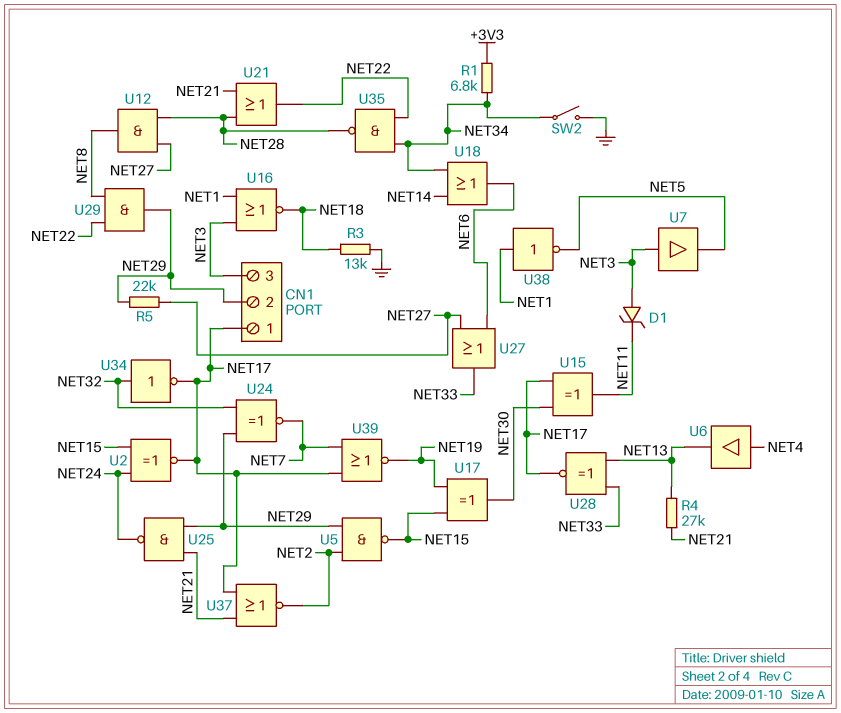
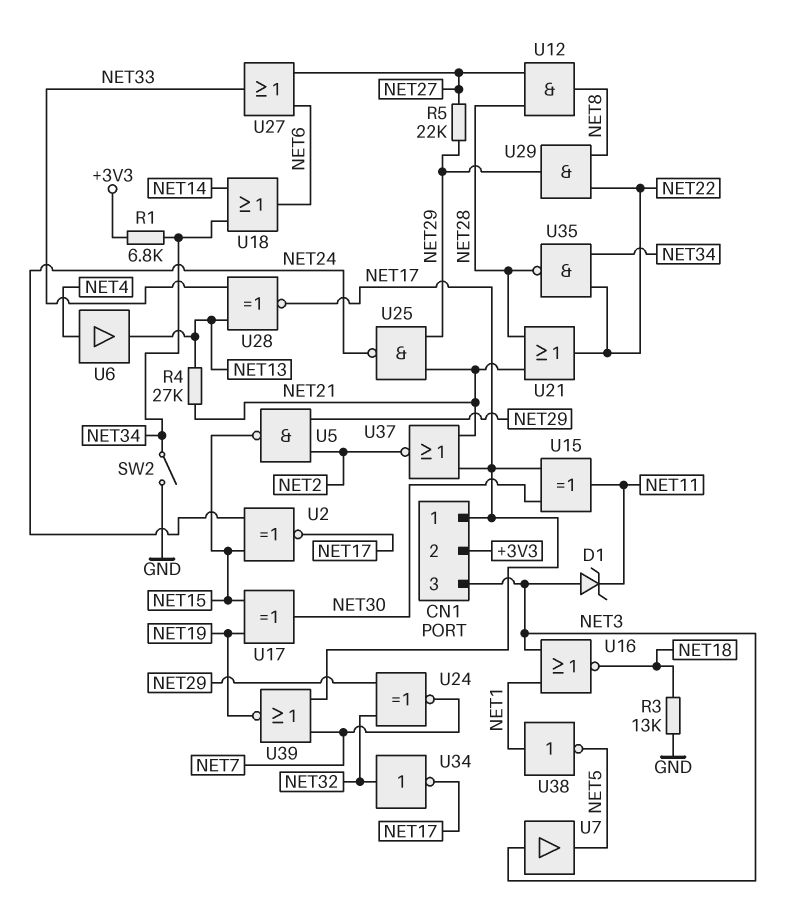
CN1 pin 2: NET29 -> +3V3

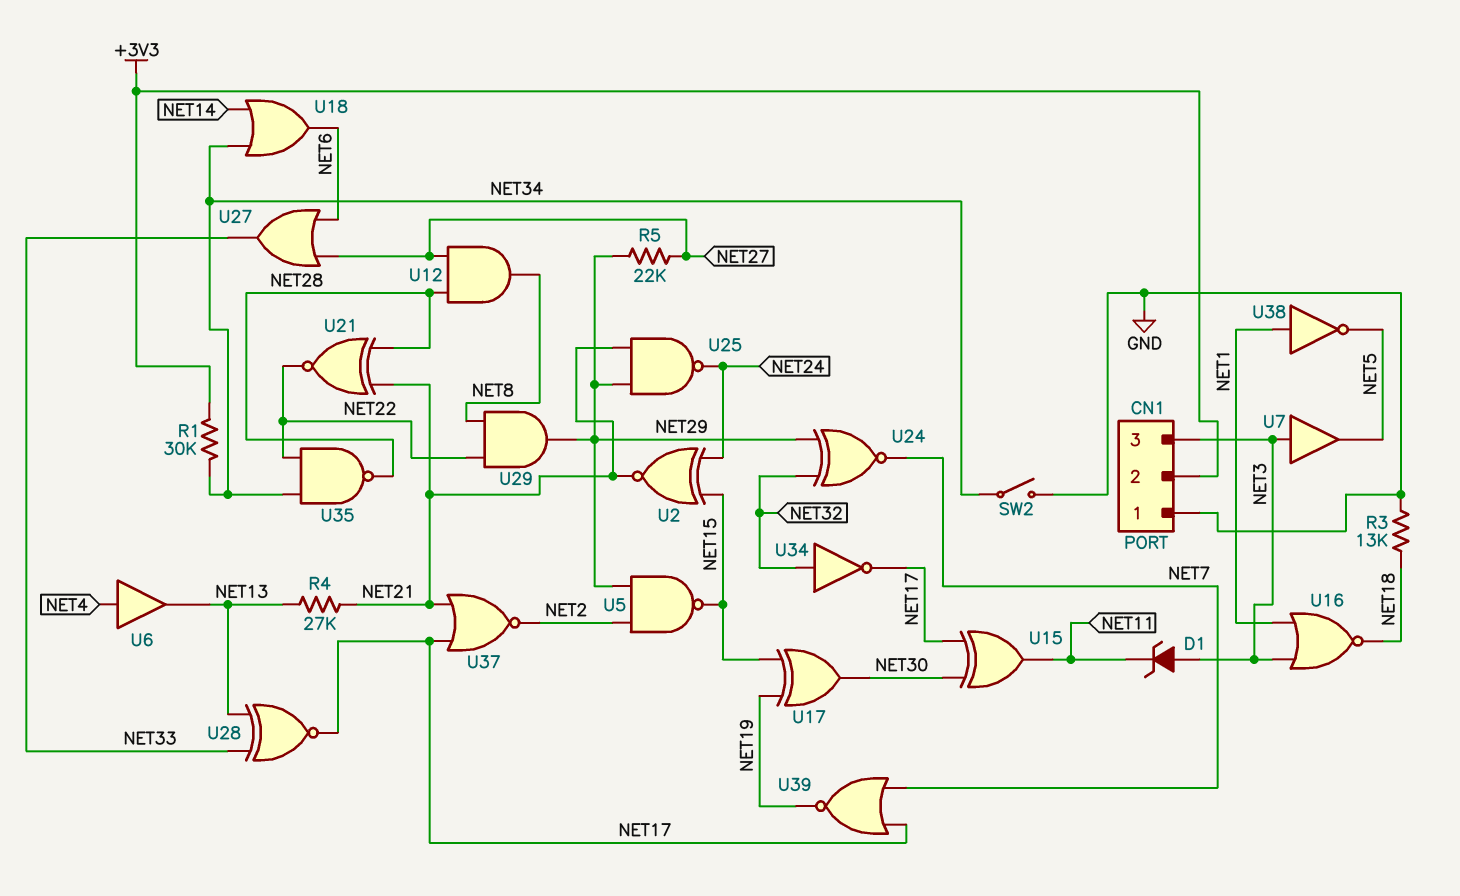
CN1 pin 1: NET17 -> GND
R1: 6.8k (+3V3, NET34) -> 30k (+3V3, NET34)
U2: XNOR (in NET15, in NET24, out NET17) -> XNOR (in NET15, in NET24, out NET21)
U21: OR (in NET21, in NET28, out NET22) -> XNOR (in NET21, in NET28, out NET22)

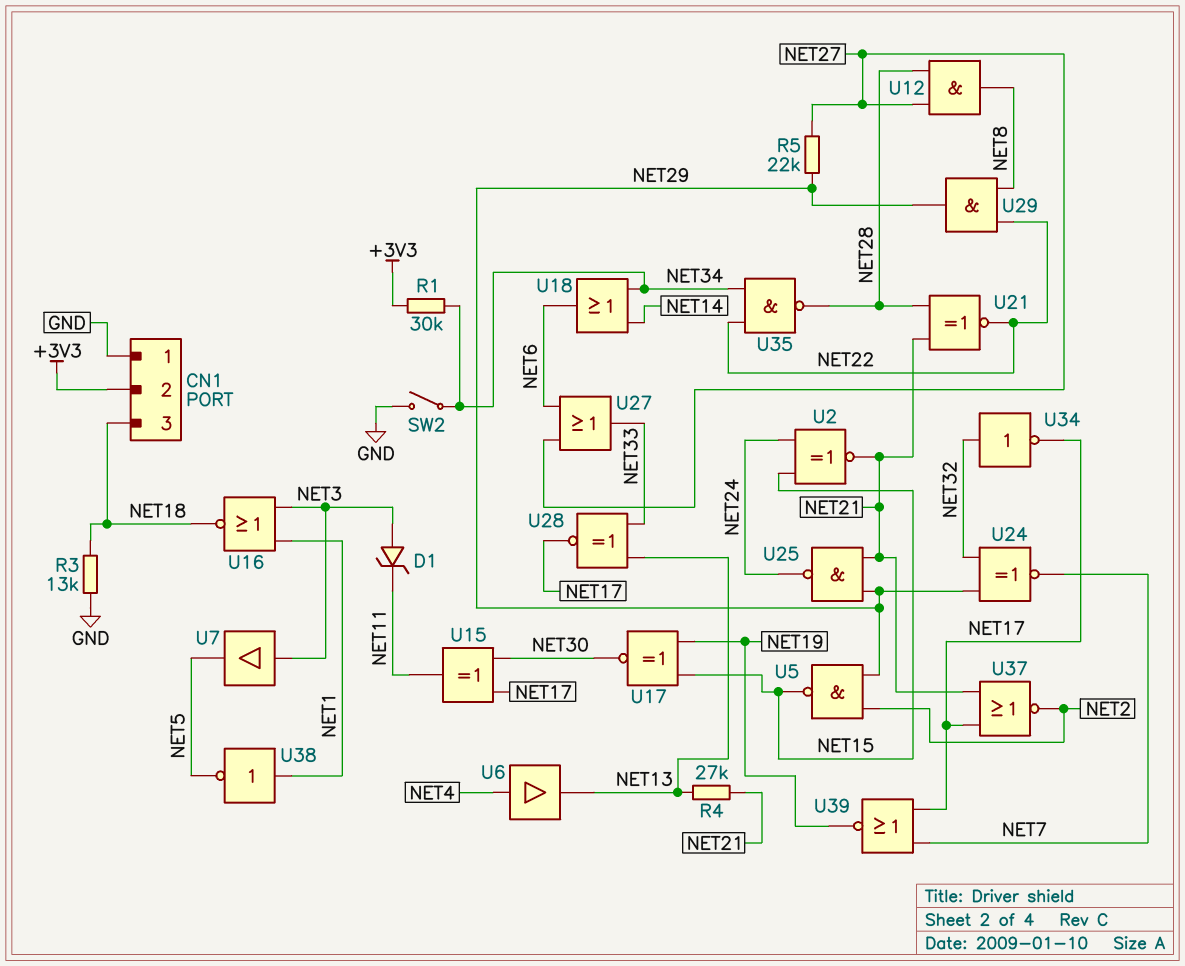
CN1 pin 3: NET3 -> NET18
U17: XOR (in NET15, in NET19, out NET30) -> XNOR (in NET15, in NET19, out NET30)

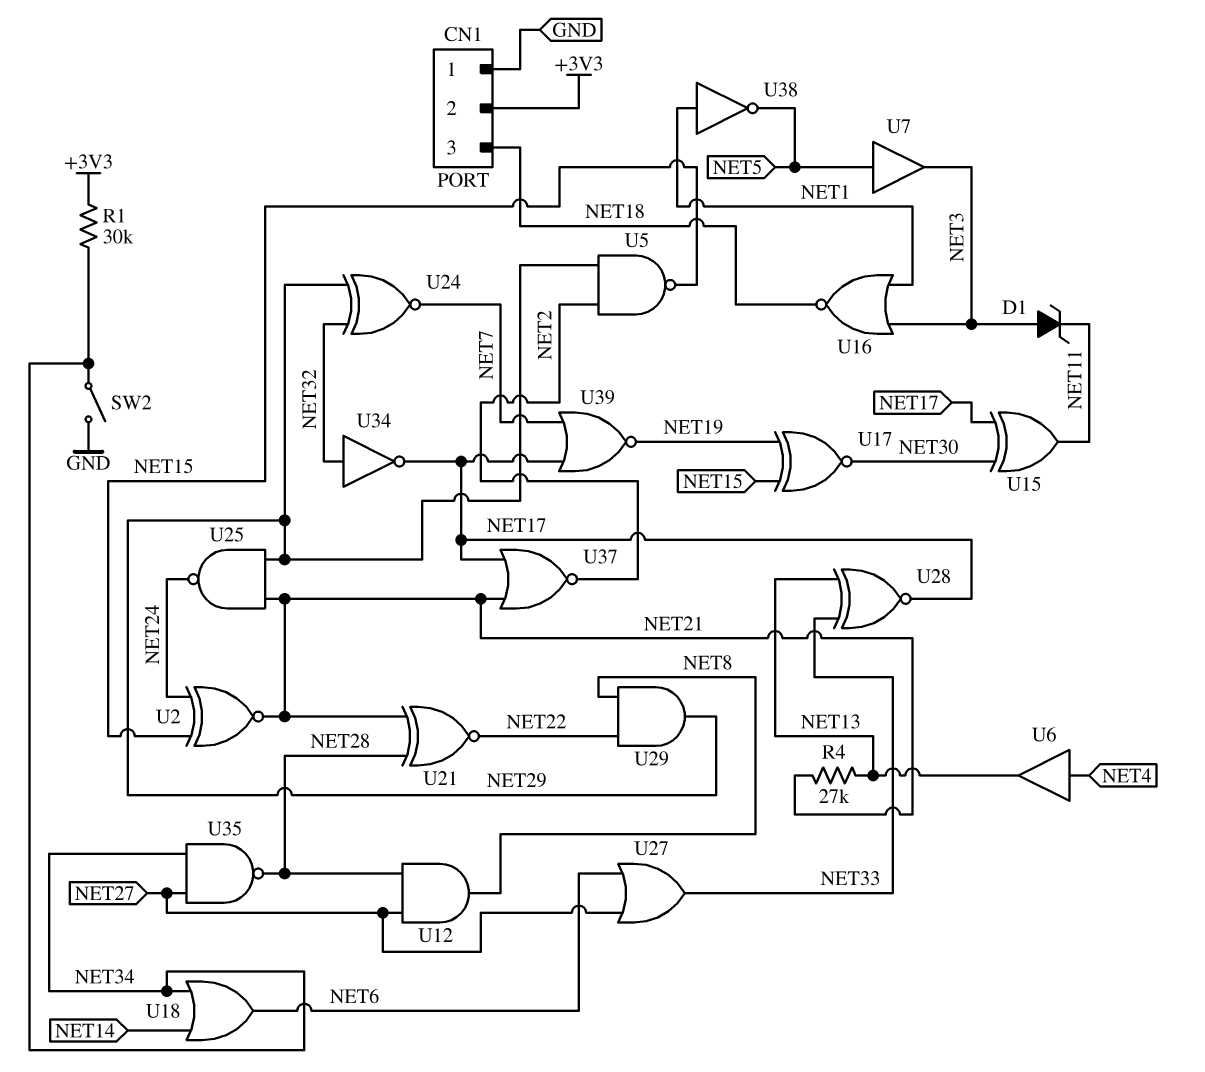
R3: 13k (GND, NET18) -> none
R5: 22k (NET27, NET29) -> none
U7: buffer (in NET3, out NET5) -> buffer (in NET5, out NET3)
U35: NAND (in NET22, in NET34, out NET28) -> NAND (in NET27, in NET34, out NET28)

